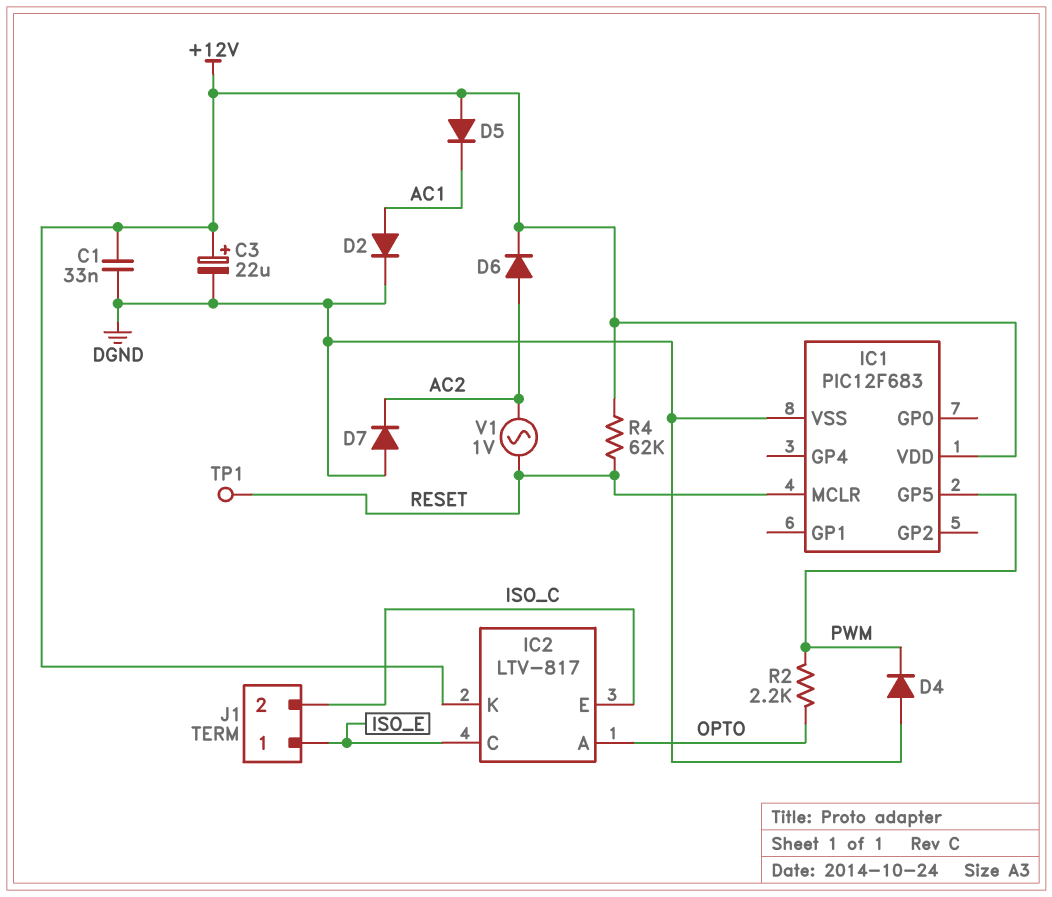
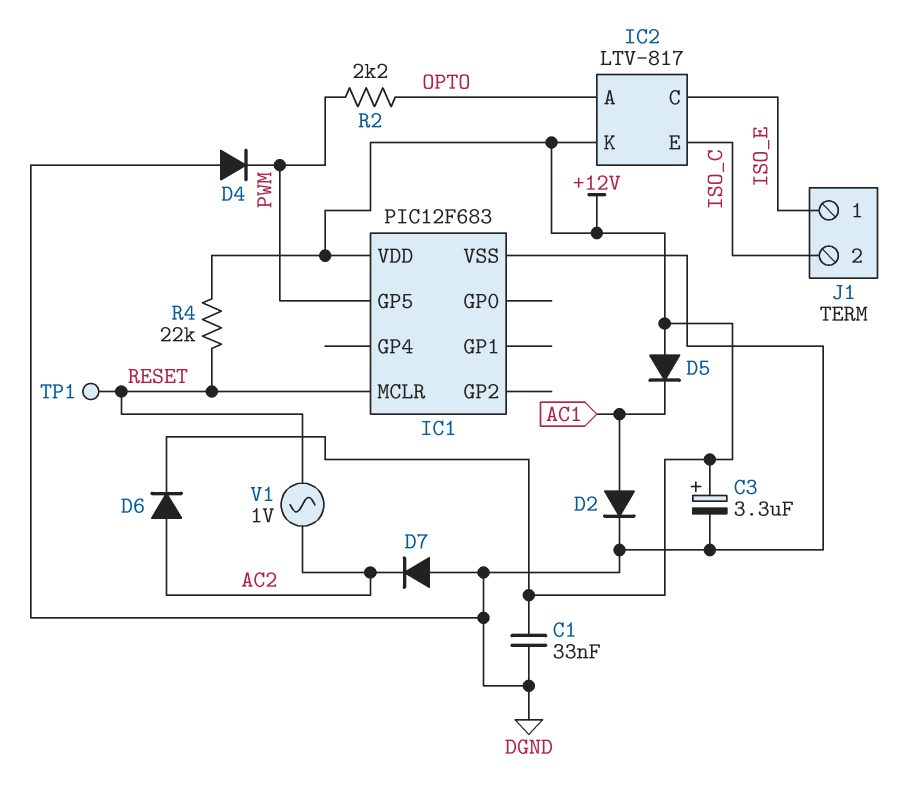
C3: 22uF (plus +12V, minus DGND) -> 3.3uF (plus +12V, minus DGND)
R4: 62k (+12V, RESET) -> 22k (+12V, RESET)

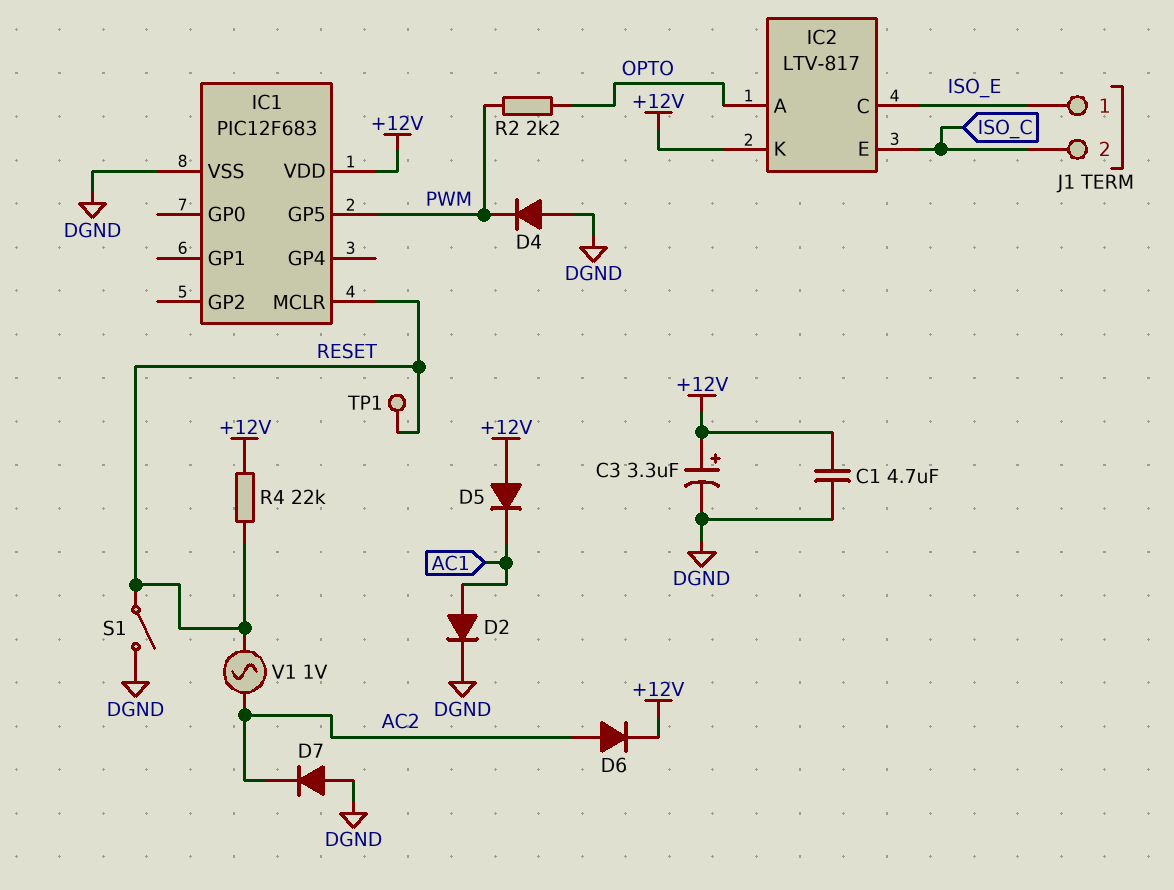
C1: 33nF (+12V, DGND) -> 4.7uF (+12V, DGND)
S1: none -> switch (DGND, RESET)

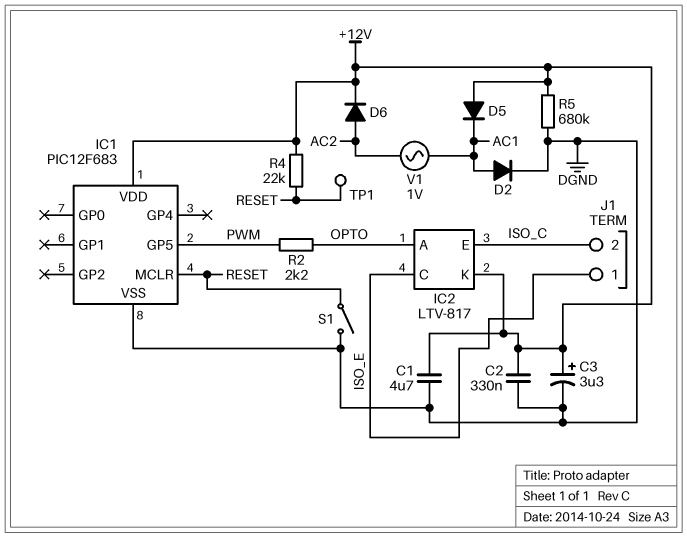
C2: none -> 330nF (+12V, DGND)
D4: diode (A DGND, K PWM) -> none
D7: diode (A DGND, K AC2) -> none
R5: none -> 680k (+12V, DGND)
V1: AC 1V (AC2, RESET) -> AC 1V (AC1, AC2)

